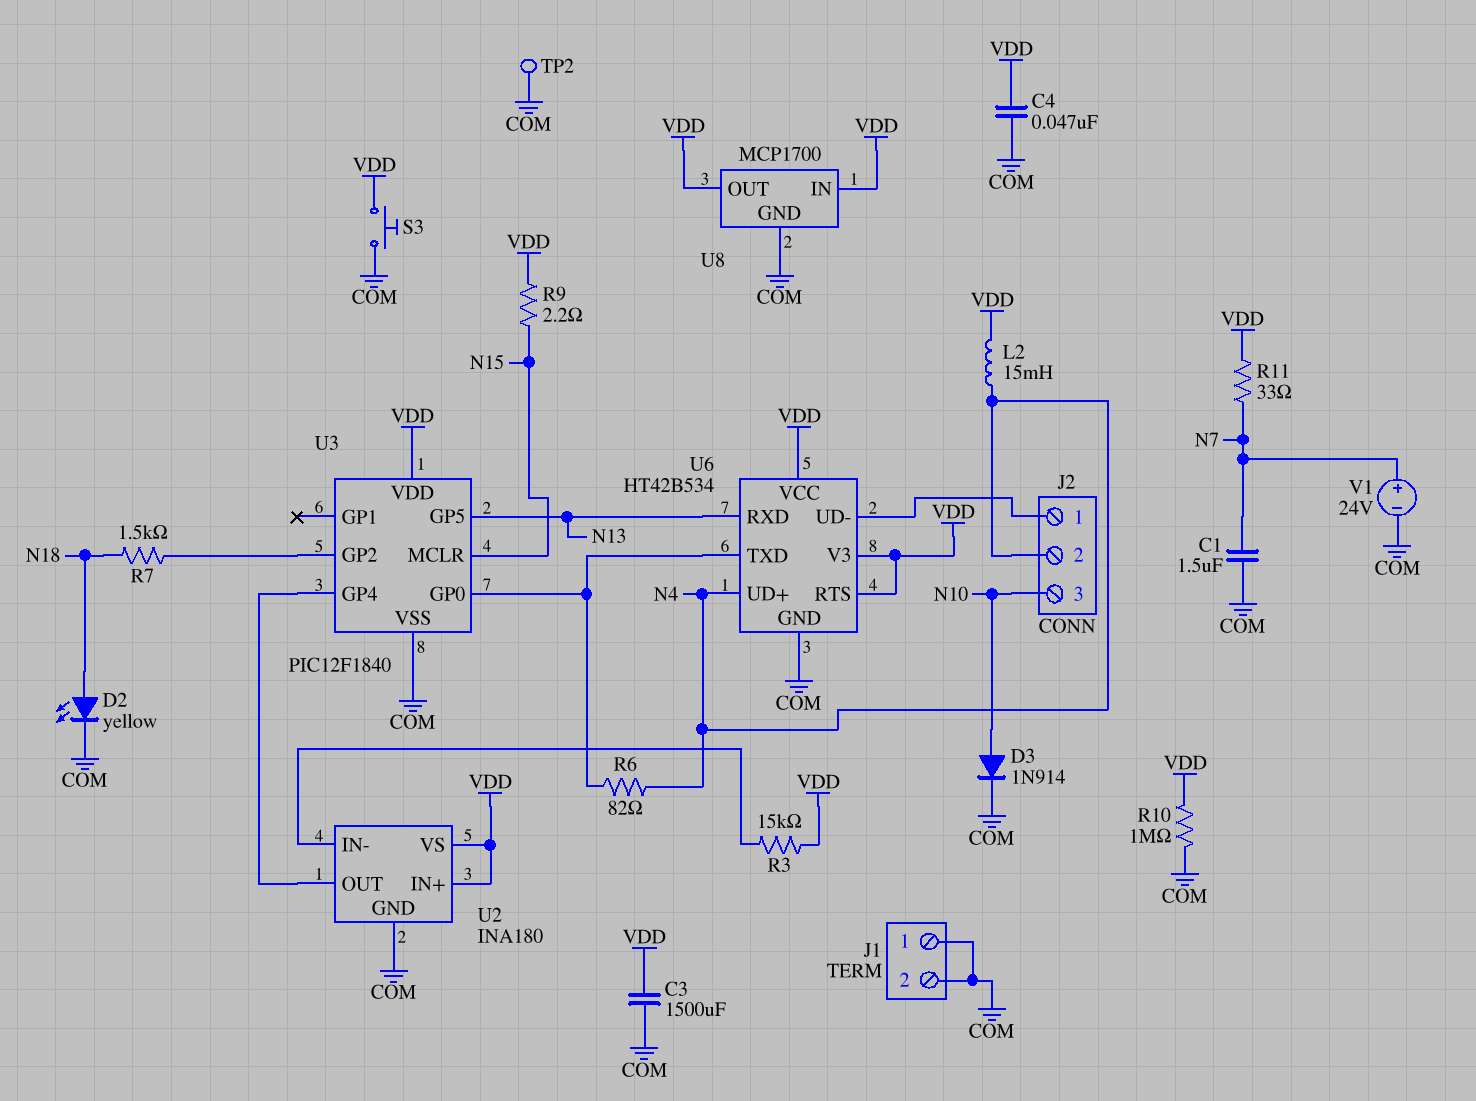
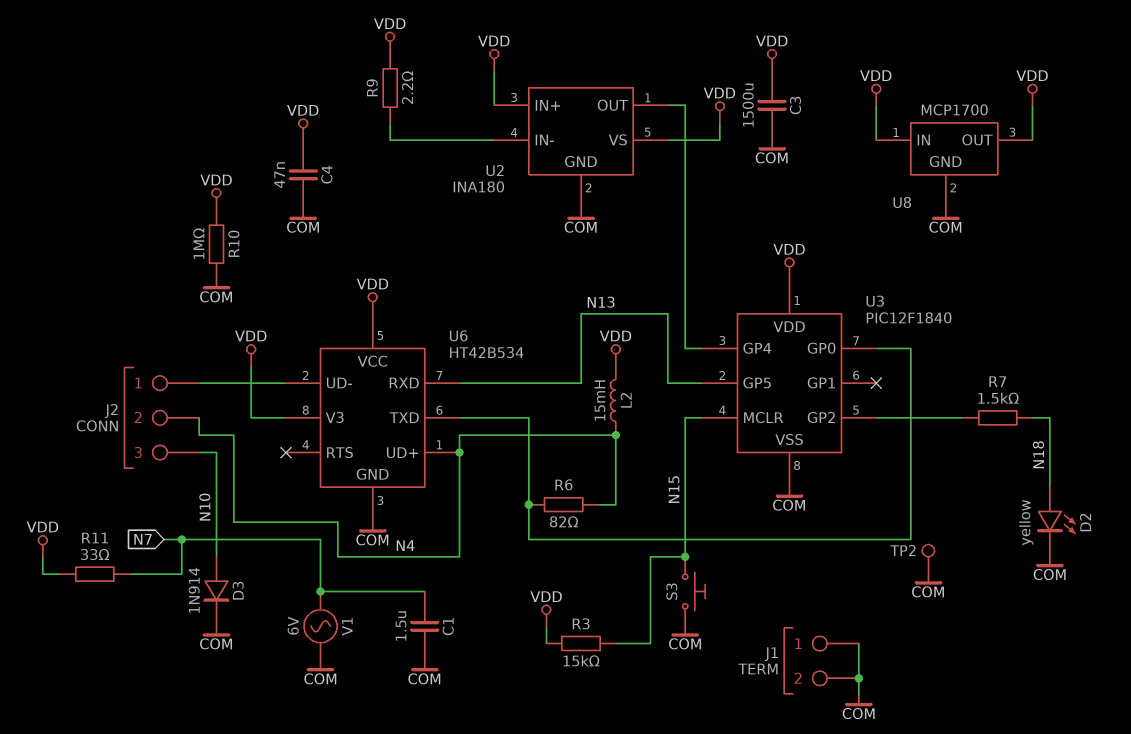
R3: 15k (U2/IN-, VDD) -> 15k (N15, VDD)
R9: 2.2 (N15, VDD) -> 2.2 (U2/IN-, VDD)
S3: button (COM, VDD) -> button (COM, N15)
U6 pin RTS: VDD -> none
V1: 24V (plus N7, minus COM) -> AC 6V (COM, N7)

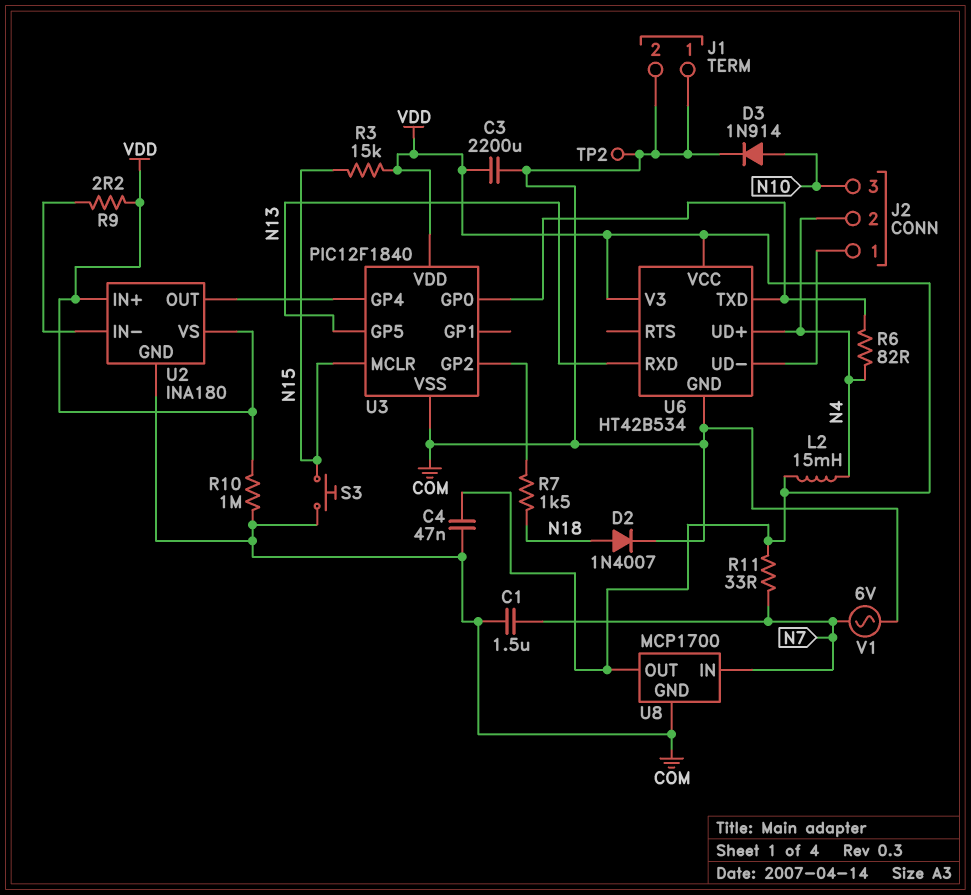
C3: 1500uF (COM, VDD) -> 2200uF (COM, VDD)
D2: LED yellow (A N18, K COM) -> diode 1N4007 (A N18, K COM)
U8 pin IN: VDD -> N7

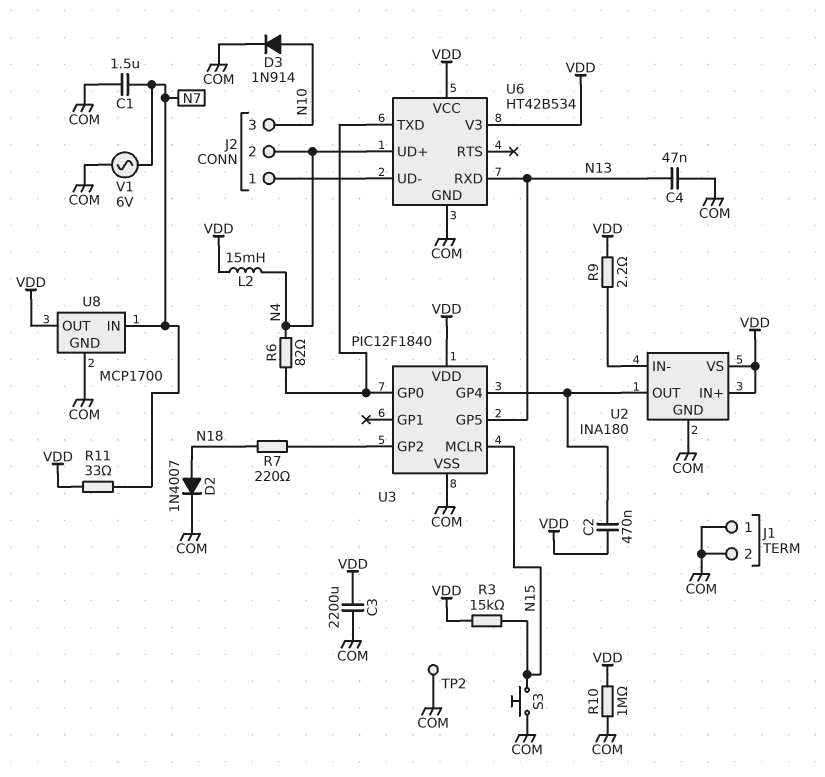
C2: none -> 470nF (U2/OUT, VDD)
C4: 47nF (COM, VDD) -> 47nF (COM, N13)
R7: 1.5k (N18, U3/GP2) -> 220 (N18, U3/GP2)

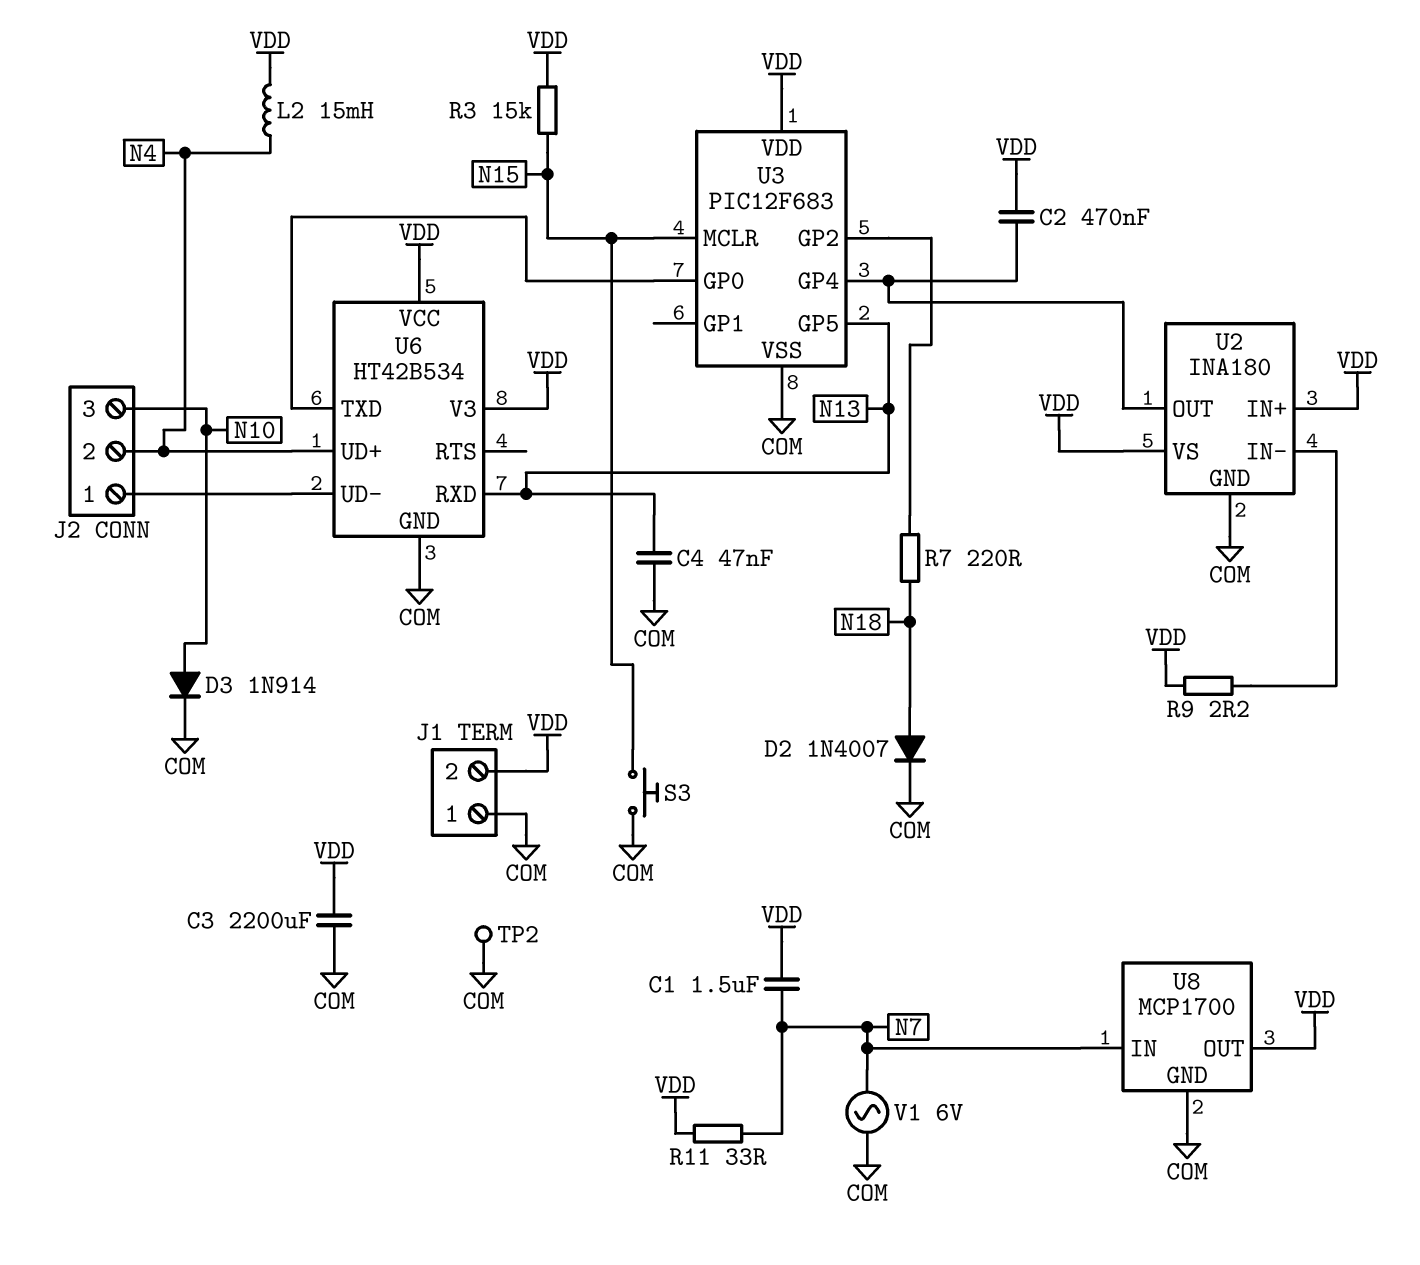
C1: 1.5uF (COM, N7) -> 1.5uF (N7, VDD)
J1 pin 2: COM -> VDD
R6: 82 (N4, U3/GP0) -> none
R10: 1M (COM, VDD) -> none
U3: PIC12F1840 -> PIC12F683

